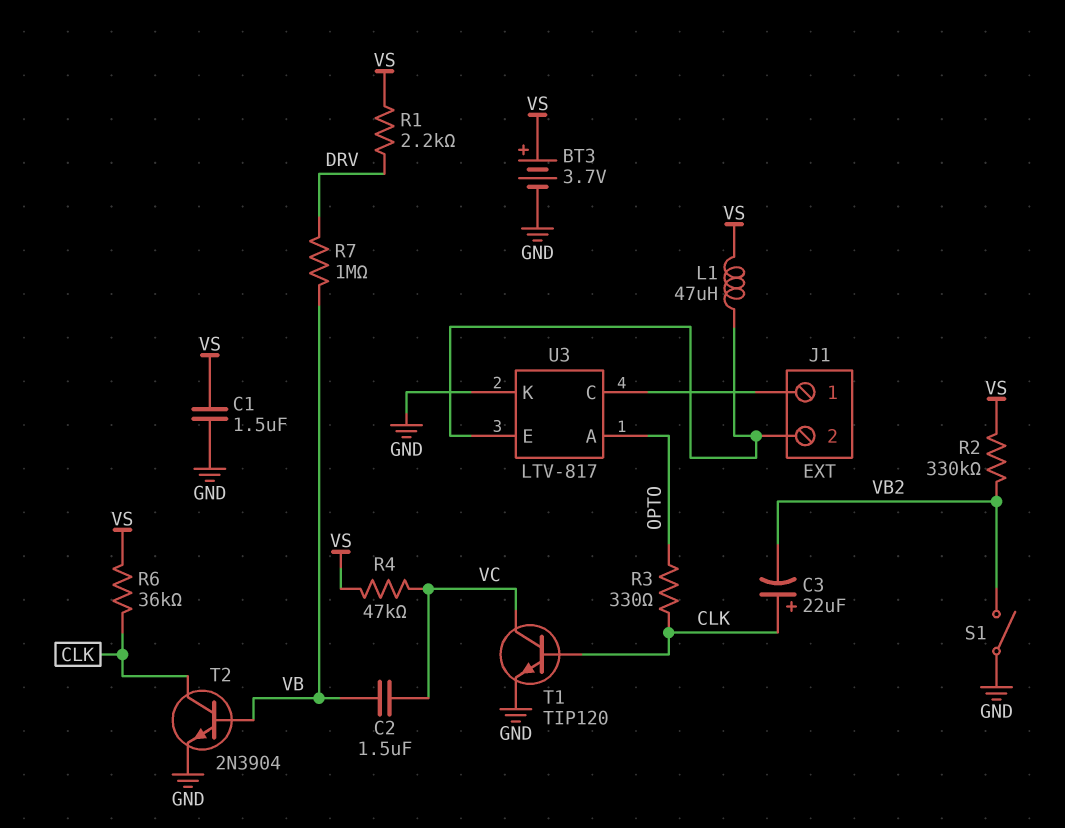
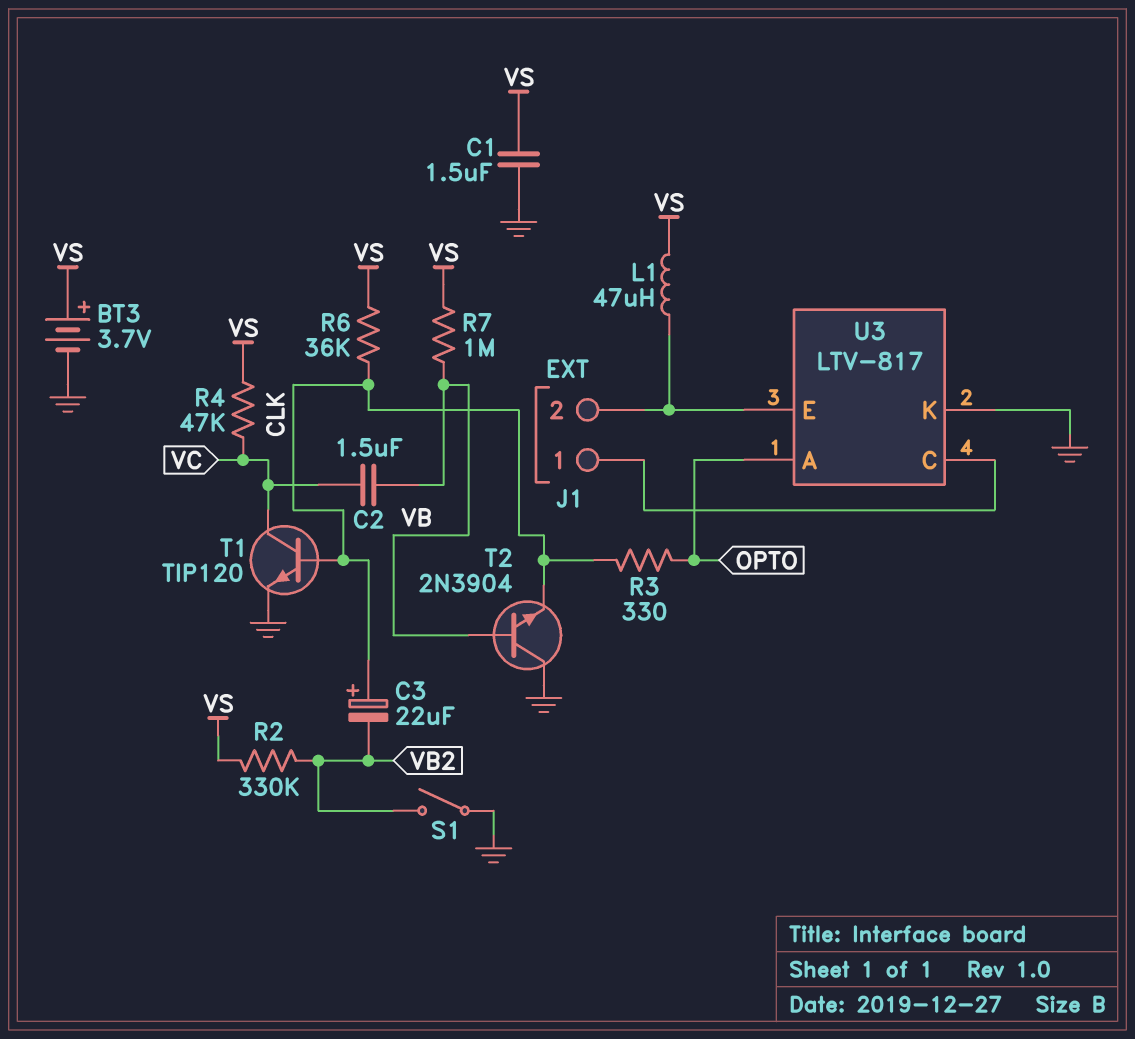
R1: 2.2k (DRV, VS) -> none
R7: 1M (DRV, VB) -> 1M (VB, VS)
T2: NPN 2N3904 (B VB, C CLK, E GND) -> NPN 2N3904 (B VB, C GND, E CLK)

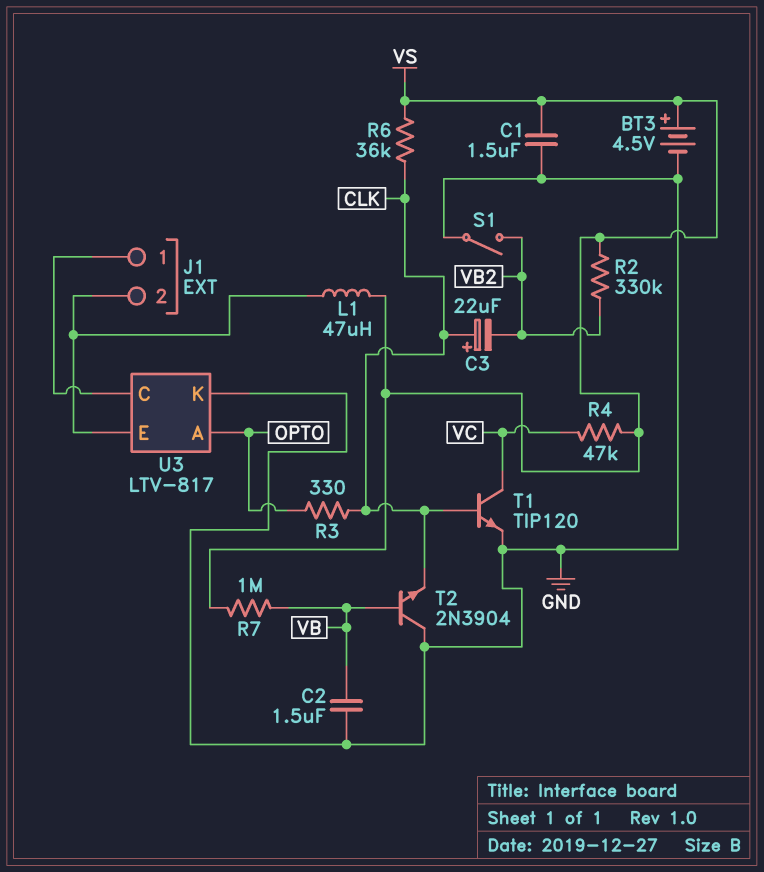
BT3: 3.7V (plus VS, minus GND) -> 4.5V (plus VS, minus GND)
C2: 1.5uF (VB, VC) -> 1.5uF (GND, VB)

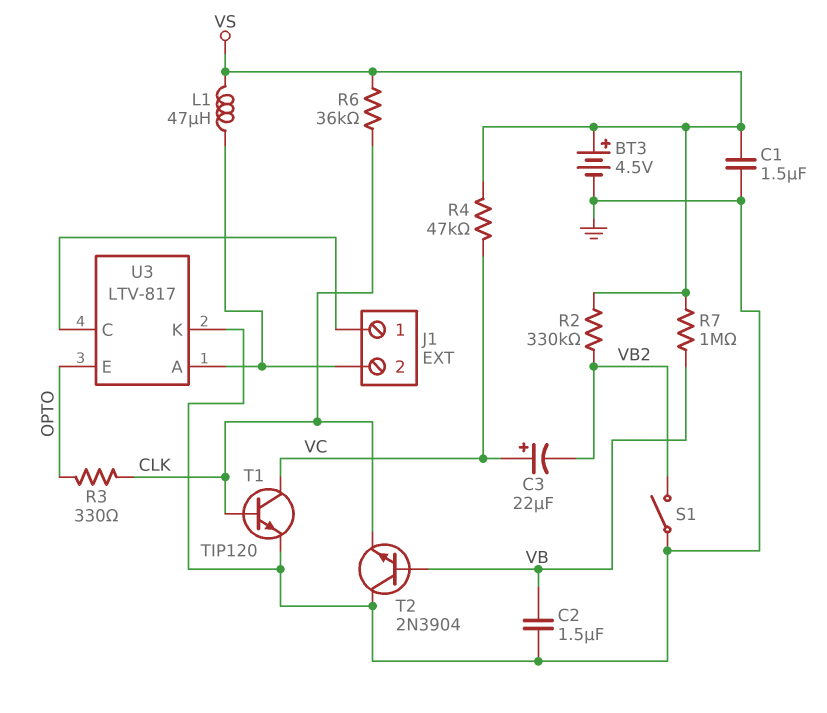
C3: 22uF (plus CLK, minus VB2) -> 22uF (plus VC, minus VB2)
U3 pin A: OPTO -> J1/2
U3 pin E: J1/2 -> OPTO

